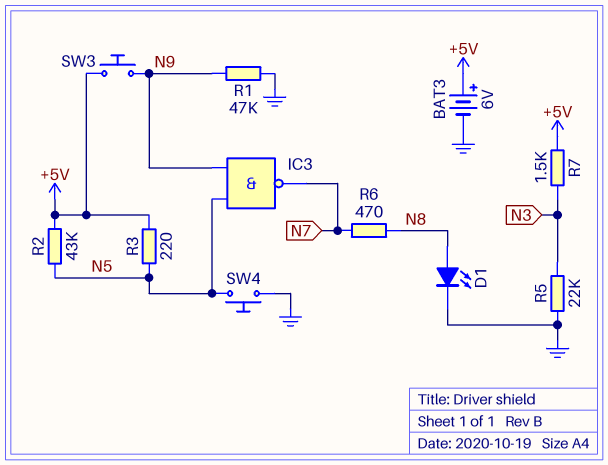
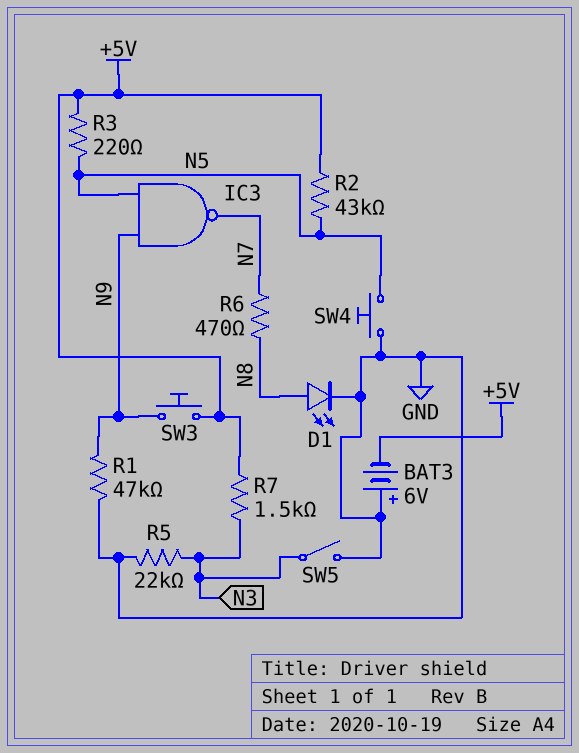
BAT3: 6V (plus +5V, minus GND) -> 6V (plus GND, minus +5V)
SW5: none -> switch (GND, N3)

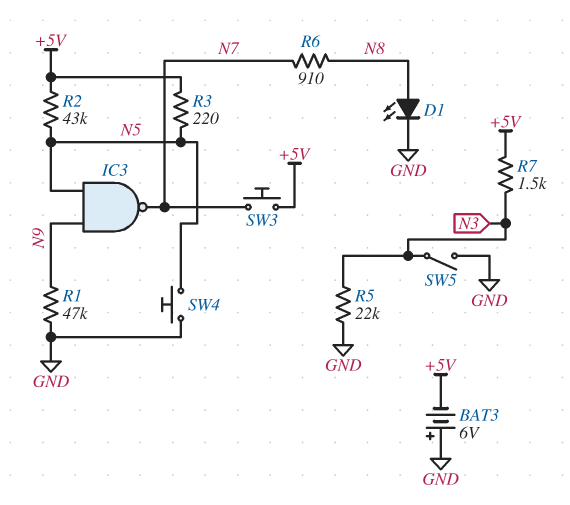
R6: 470 (N7, N8) -> 910 (N7, N8)
SW3: button (+5V, N9) -> button (+5V, N7)

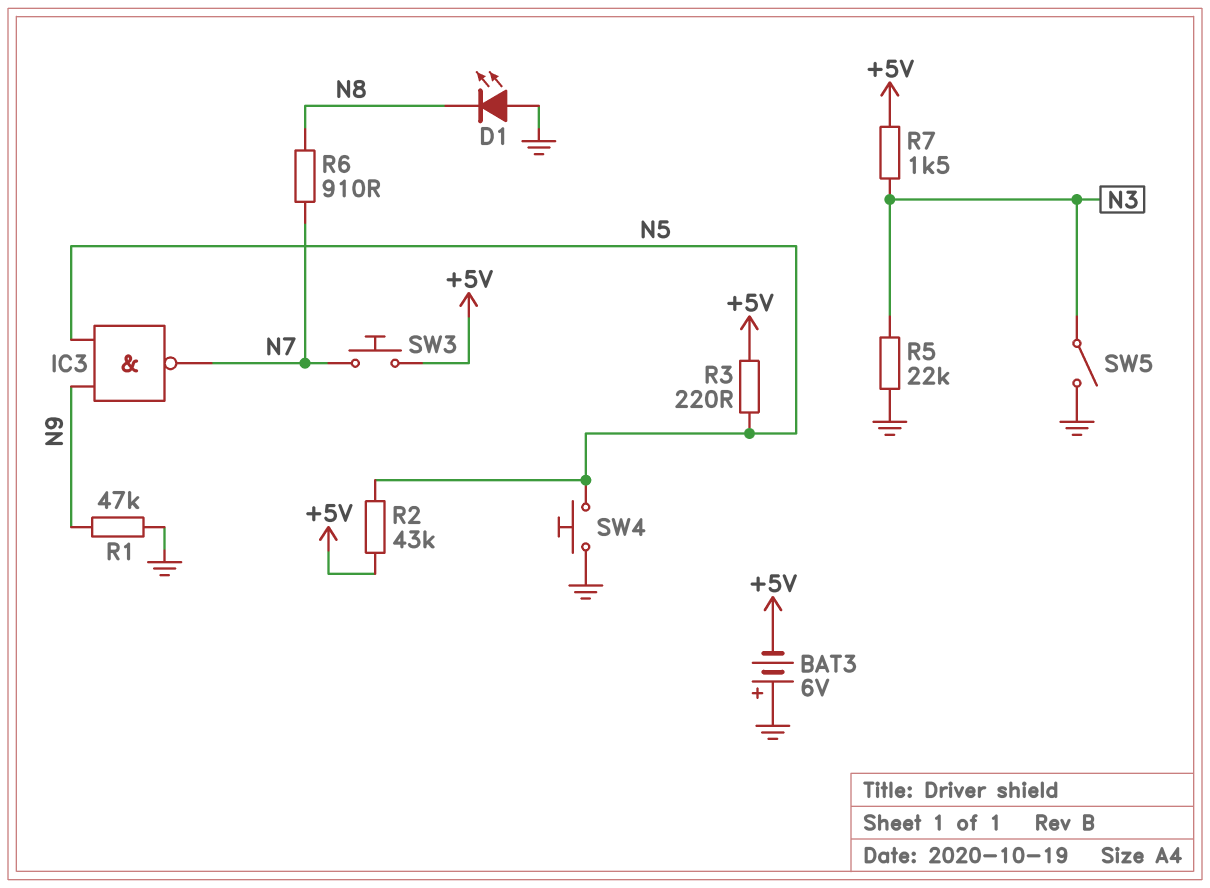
D1: LED (A N8, K GND) -> LED (A GND, K N8)

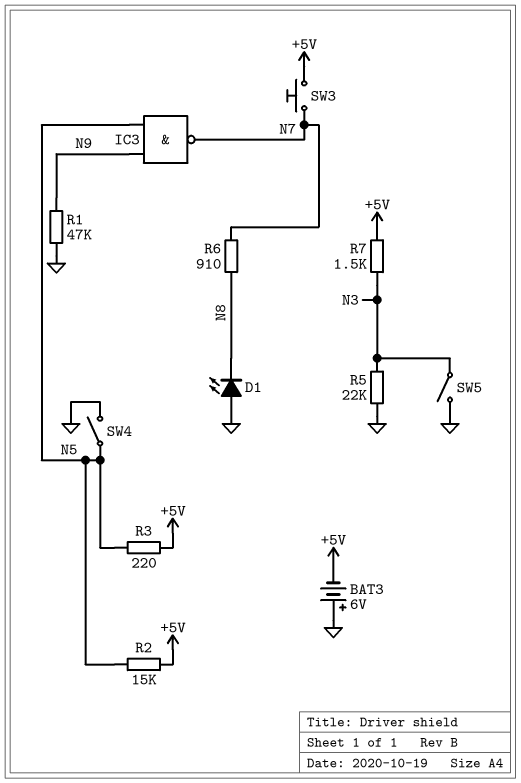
R2: 43k (+5V, N5) -> 15k (+5V, N5)
SW4: button (GND, N5) -> switch (GND, N5)

